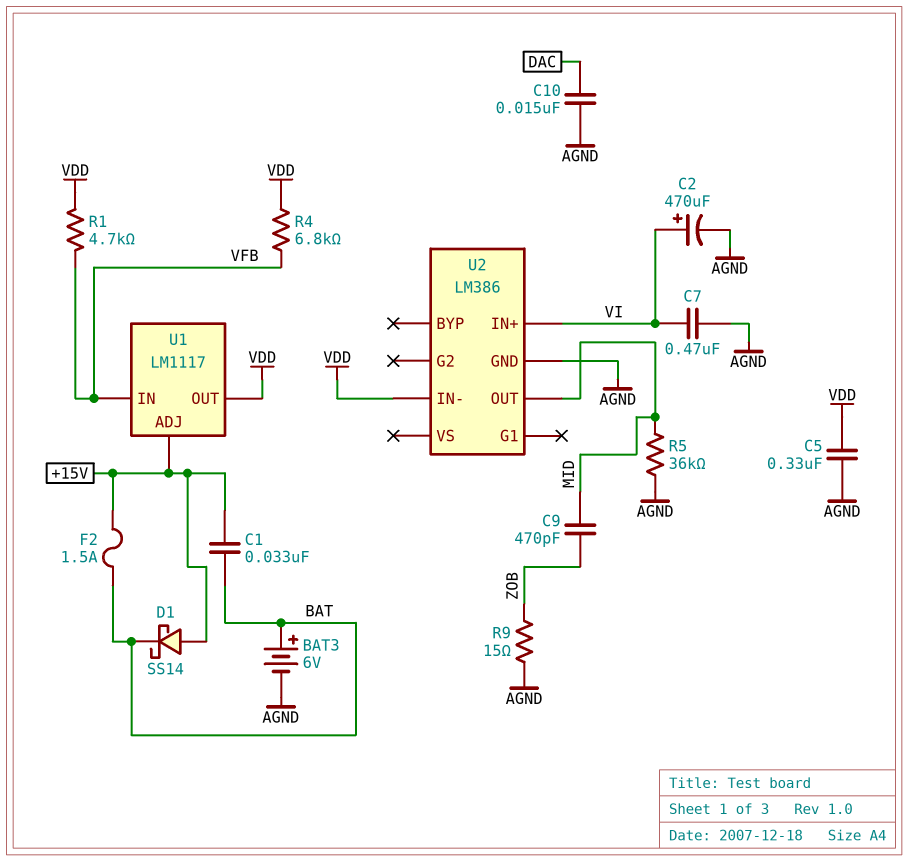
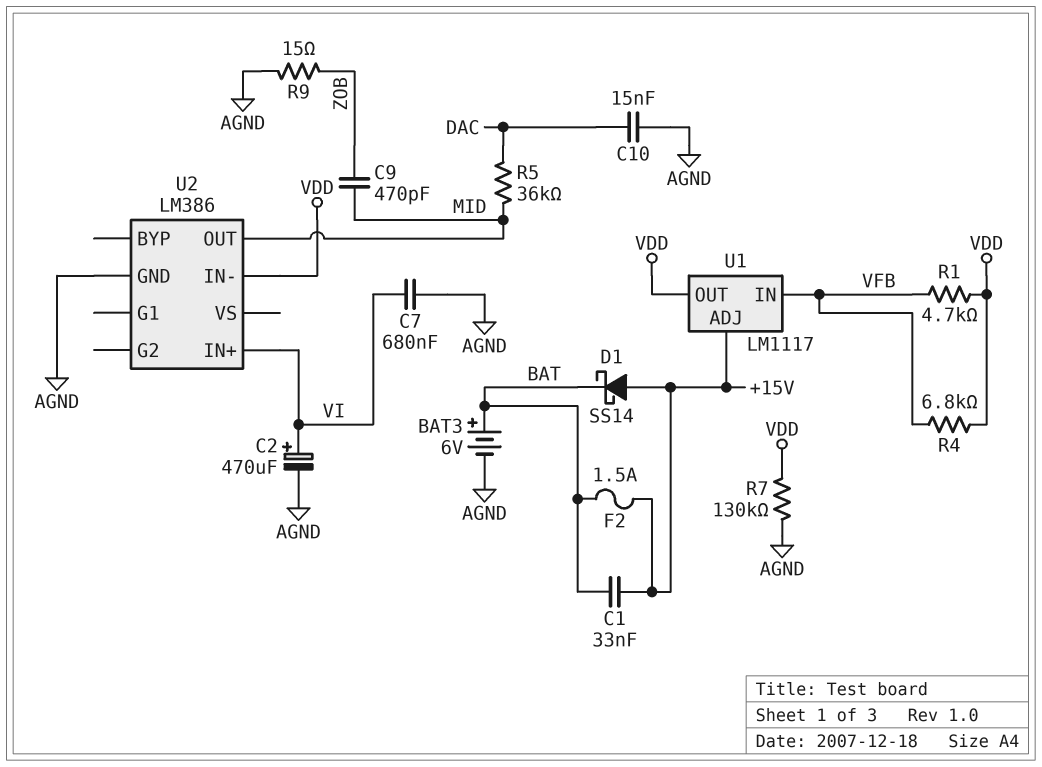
C5: 330nF (AGND, VDD) -> none
C7: 470nF (AGND, VI) -> 680nF (AGND, VI)
R5: 36k (AGND, MID) -> 36k (DAC, MID)
R7: none -> 130k (AGND, VDD)

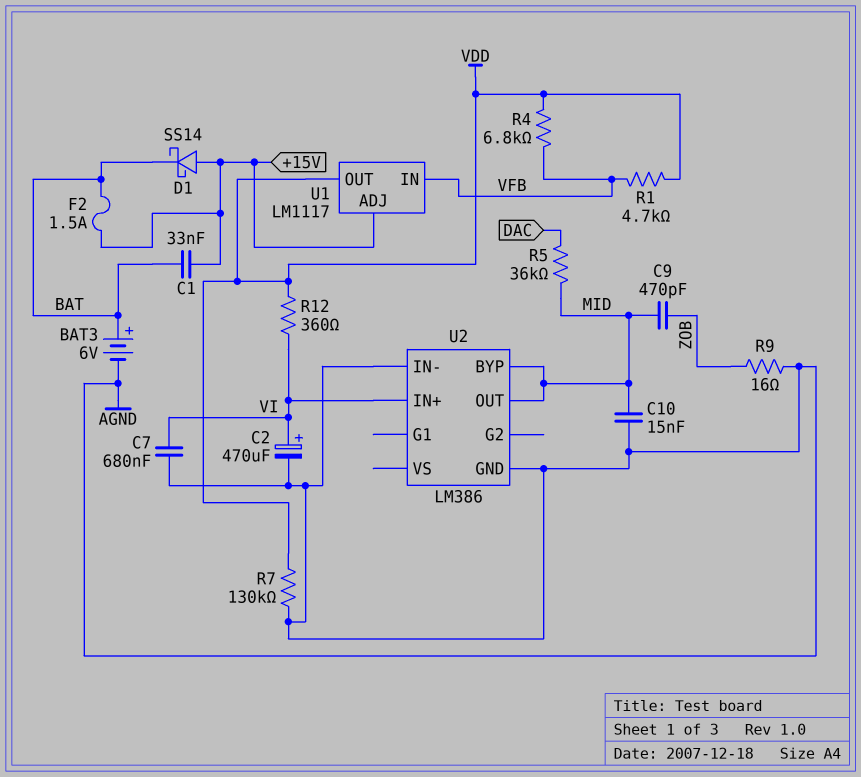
C10: 15nF (AGND, DAC) -> 15nF (AGND, MID)
R9: 15 (AGND, ZOB) -> 16 (AGND, ZOB)
R12: none -> 360 (VDD, VI)
U2 pin BYP: none -> MID
U2 pin IN-: VDD -> AGND

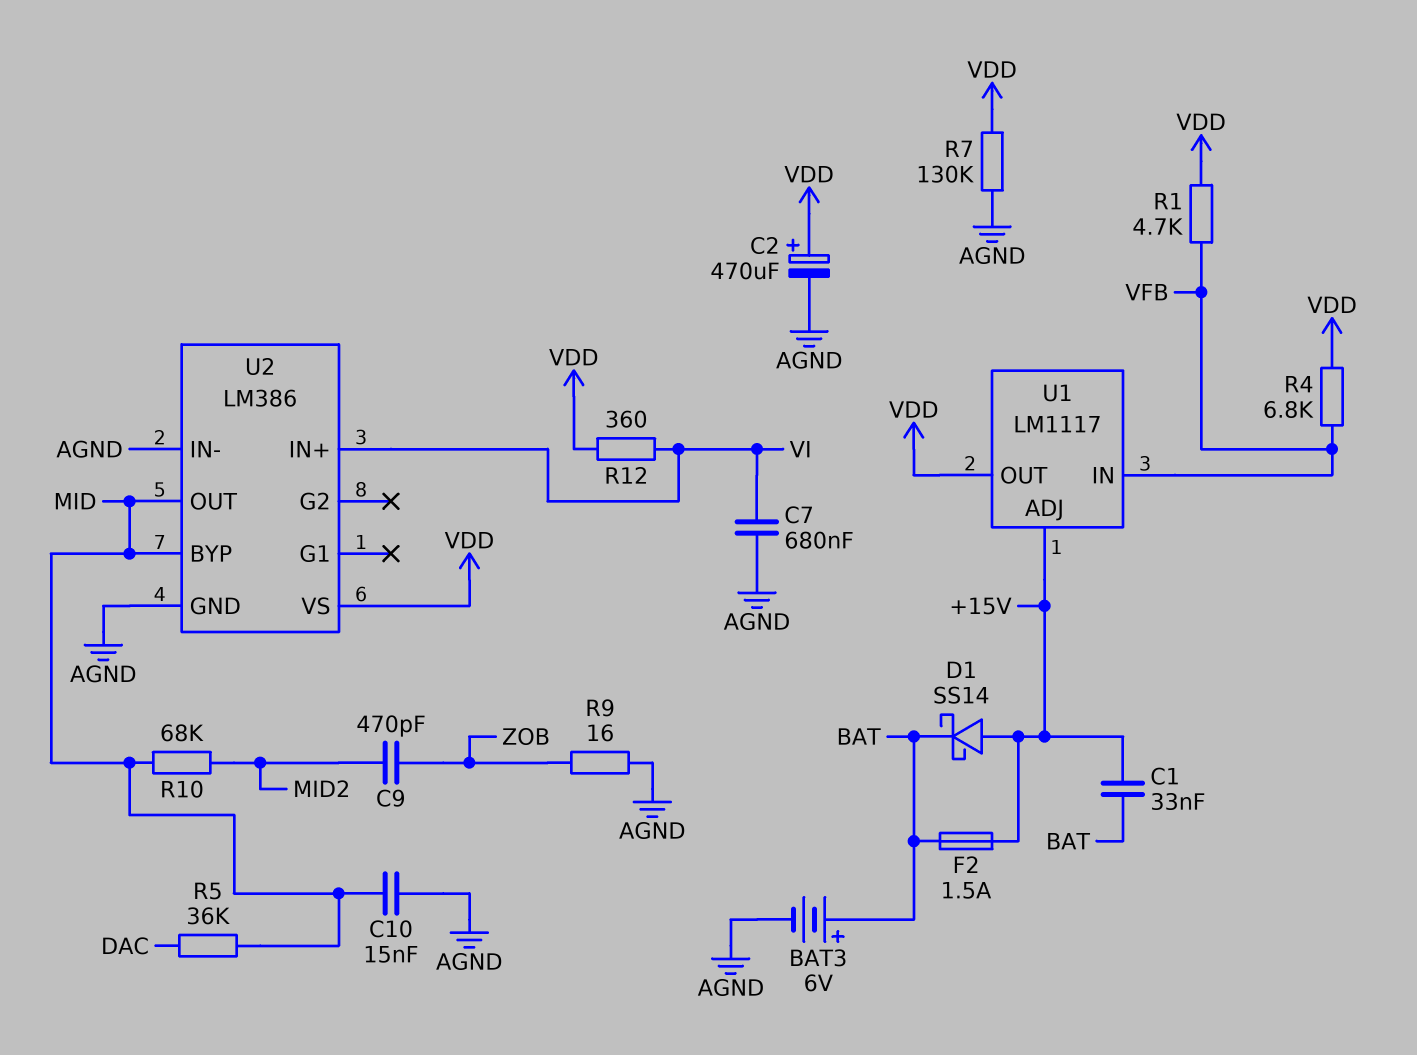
C2: 470uF (plus VI, minus AGND) -> 470uF (plus VDD, minus AGND)
C9: 470pF (MID, ZOB) -> 470pF (MID2, ZOB)
R10: none -> 68k (MID, MID2)
U2 pin VS: none -> VDD

